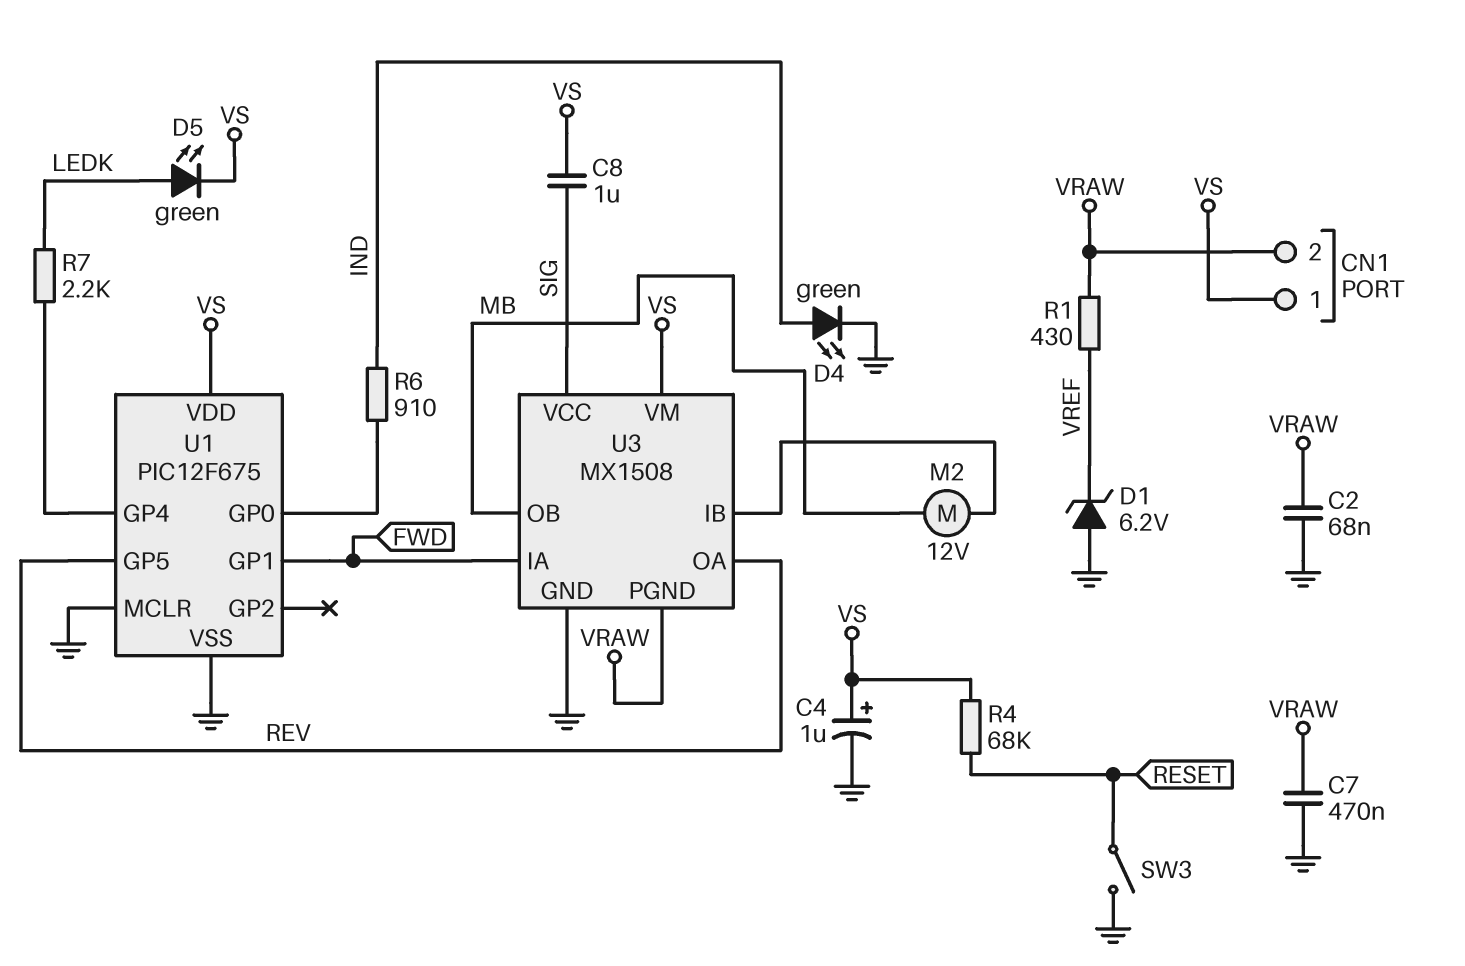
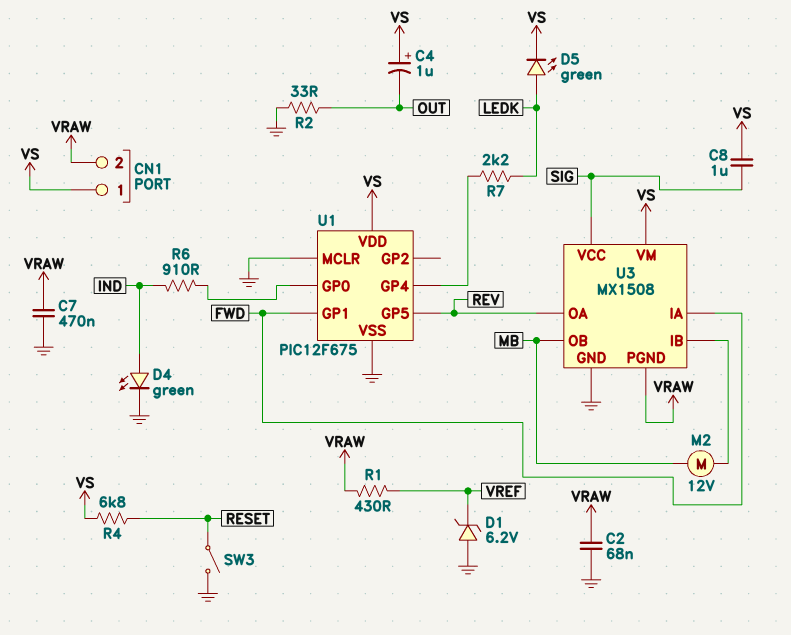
C4: 1uF (plus VS, minus GND) -> 1uF (plus VS, minus OUT)
R2: none -> 33 (GND, OUT)
R4: 68k (RESET, VS) -> 6.8k (RESET, VS)

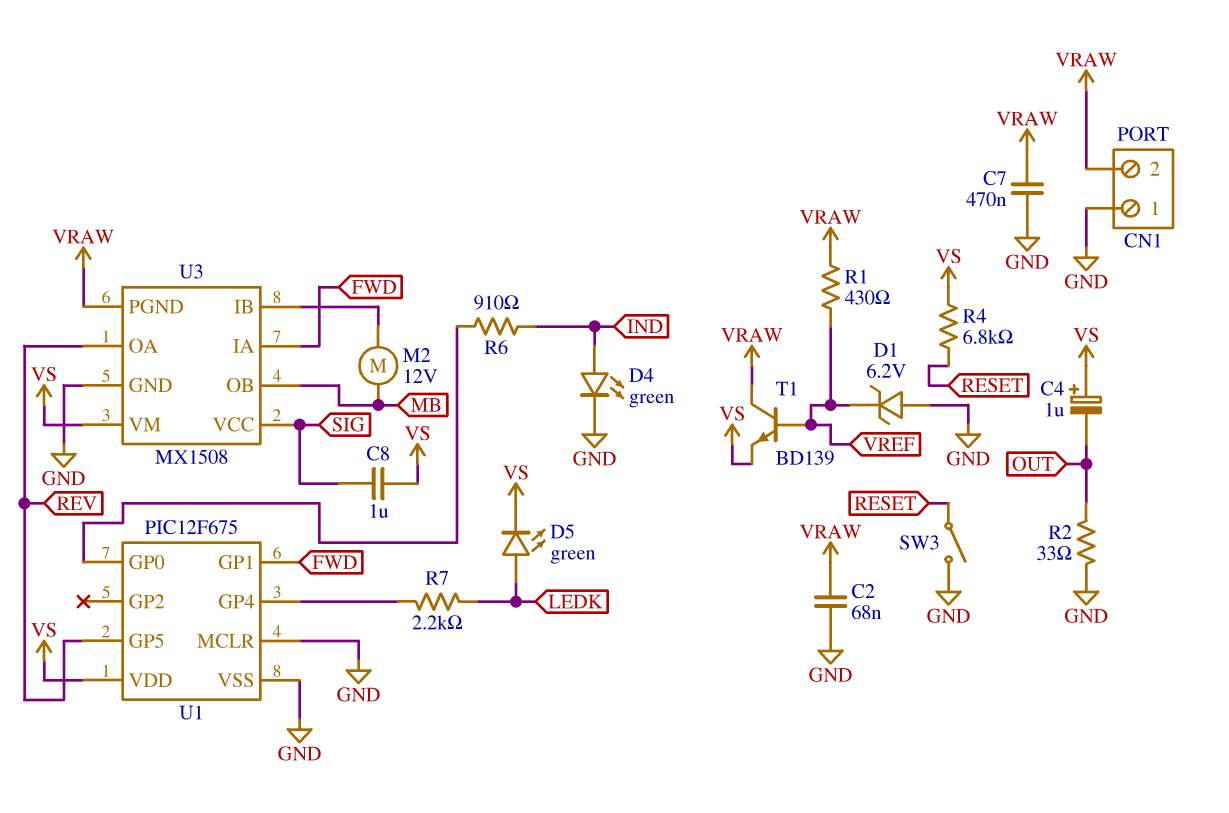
CN1 pin 1: VS -> GND
T1: none -> NPN BD139 (B VREF, C VRAW, E VS)

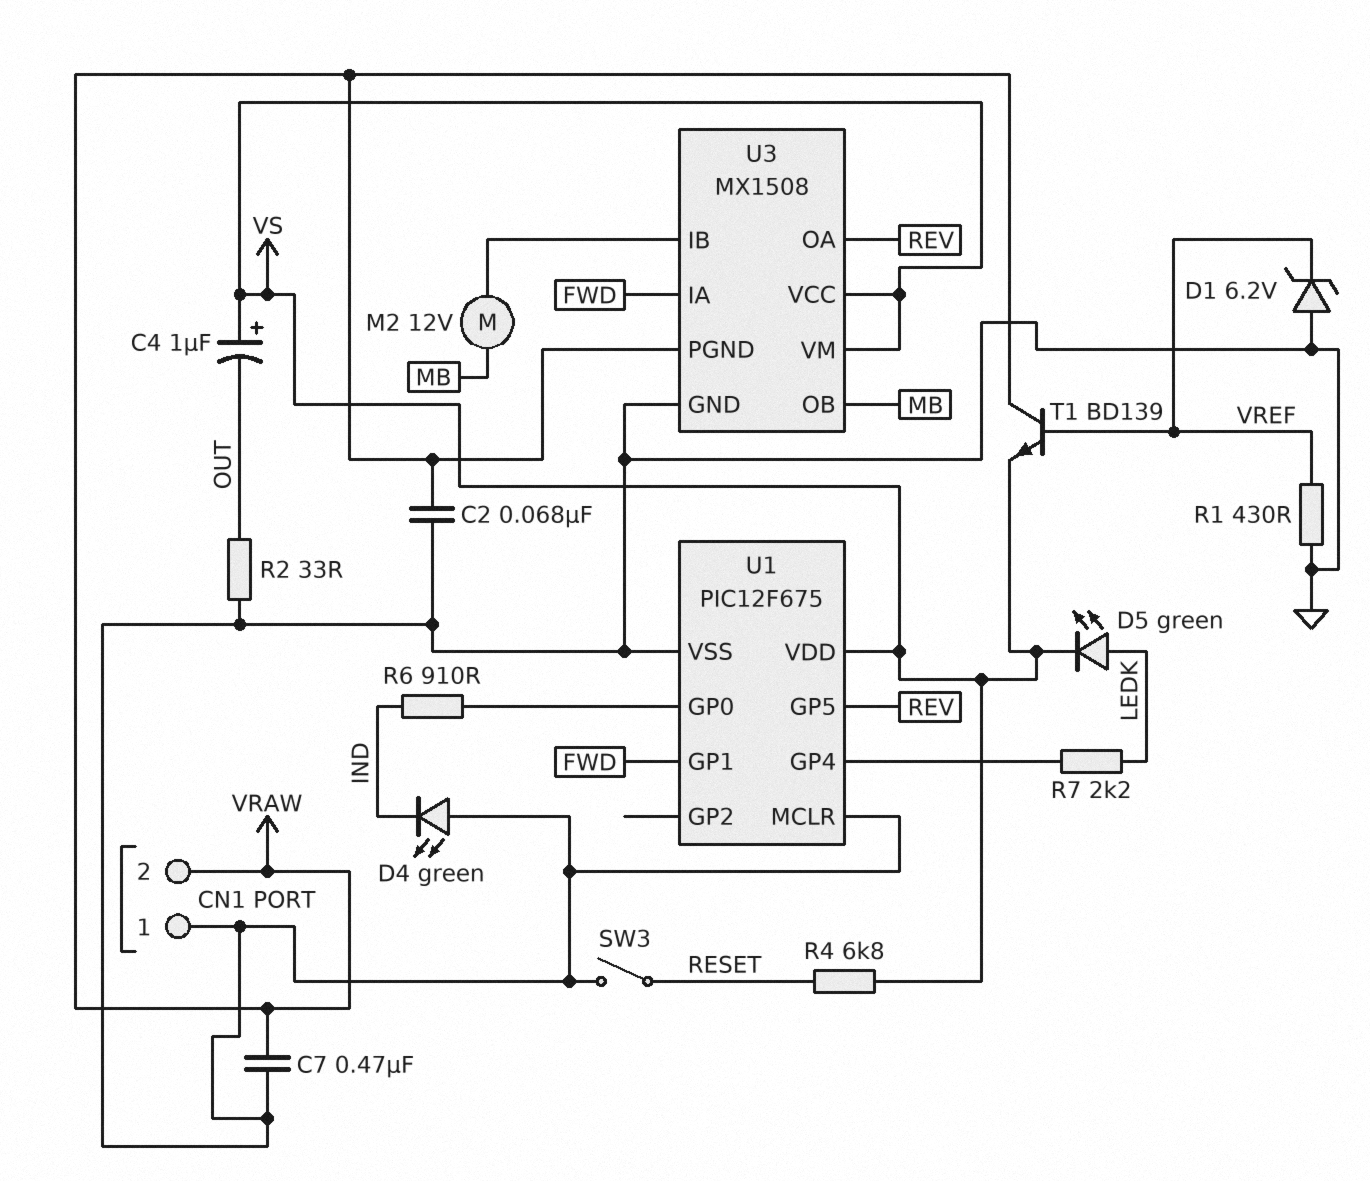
C8: 1uF (SIG, VS) -> none
D4: LED green (A IND, K GND) -> LED green (A GND, K IND)
R1: 430 (VRAW, VREF) -> 430 (GND, VREF)
U3 pin VCC: SIG -> VS

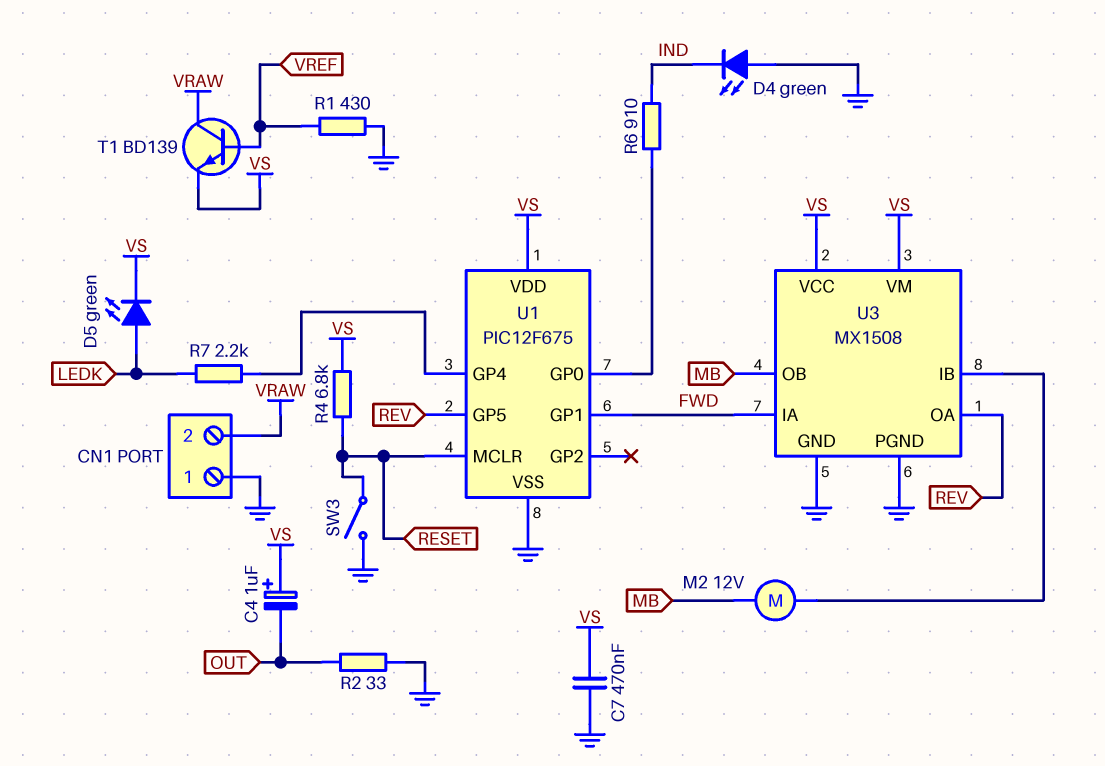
C2: 68nF (GND, VRAW) -> none
C7: 470nF (GND, VRAW) -> 470nF (GND, VS)
D1: zener 6.2V (A GND, K VREF) -> none
U1 pin MCLR: GND -> RESET
U3 pin PGND: VRAW -> GND

